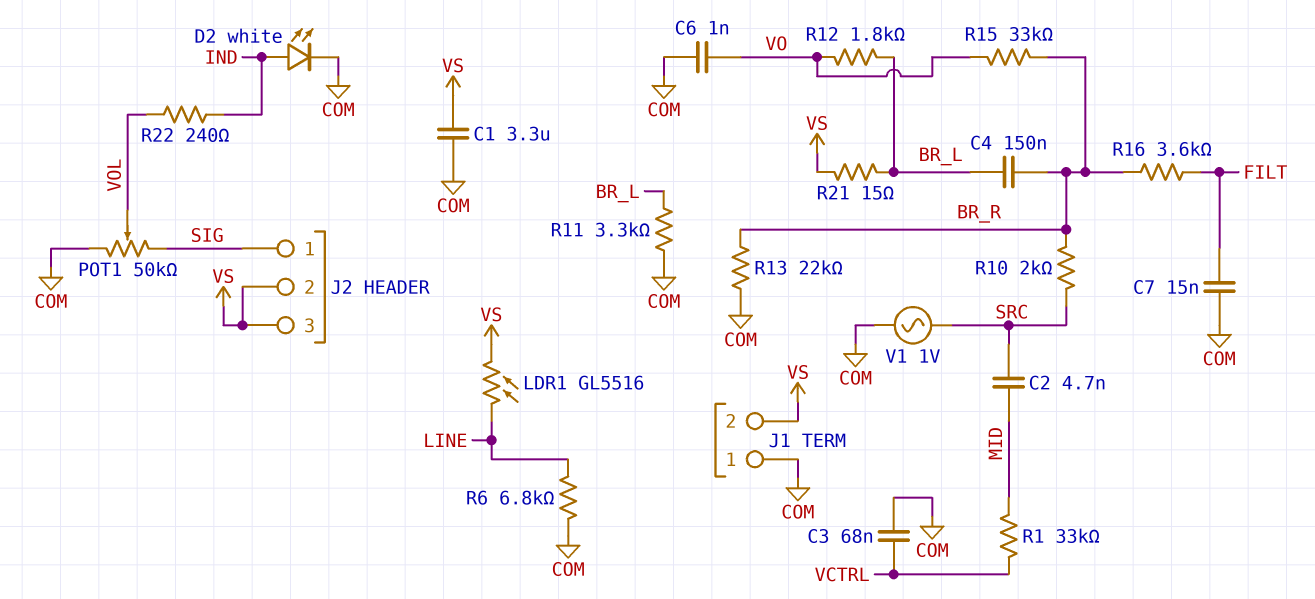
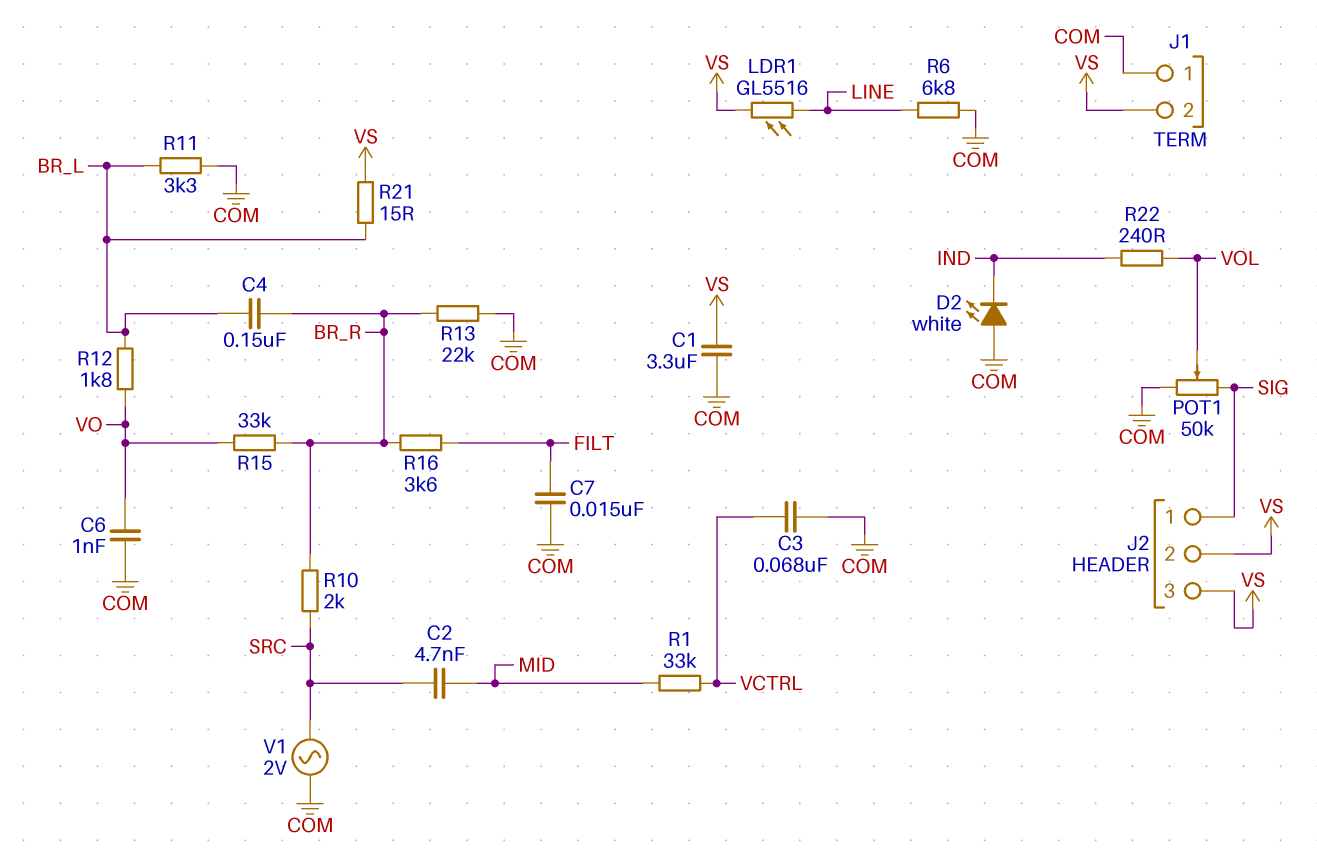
D2: LED white (A IND, K COM) -> LED white (A COM, K IND)
V1: AC 1V (COM, SRC) -> AC 2V (COM, SRC)

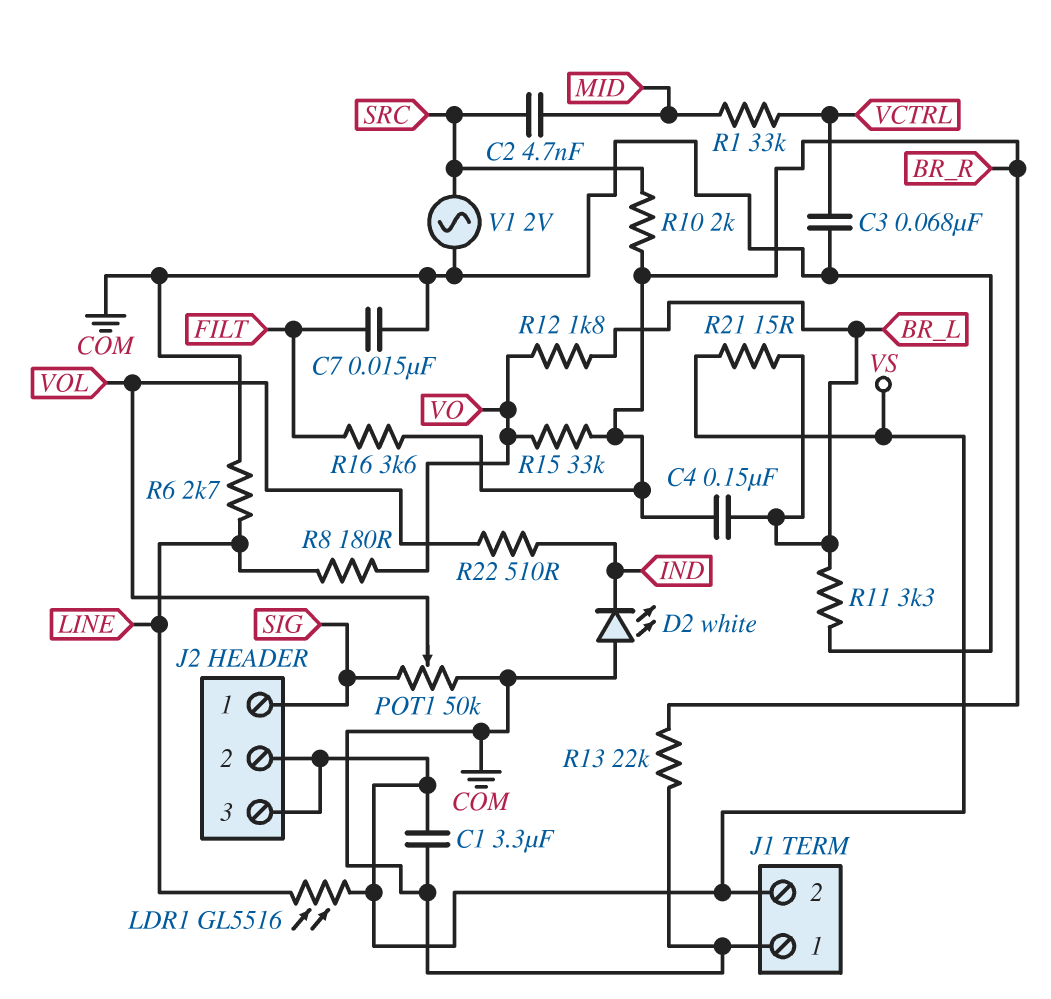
C6: 1nF (COM, VO) -> none
R6: 6.8k (COM, LINE) -> 2.7k (COM, LINE)
R8: none -> 180 (LINE, VO)
R22: 240 (IND, VOL) -> 510 (IND, VOL)

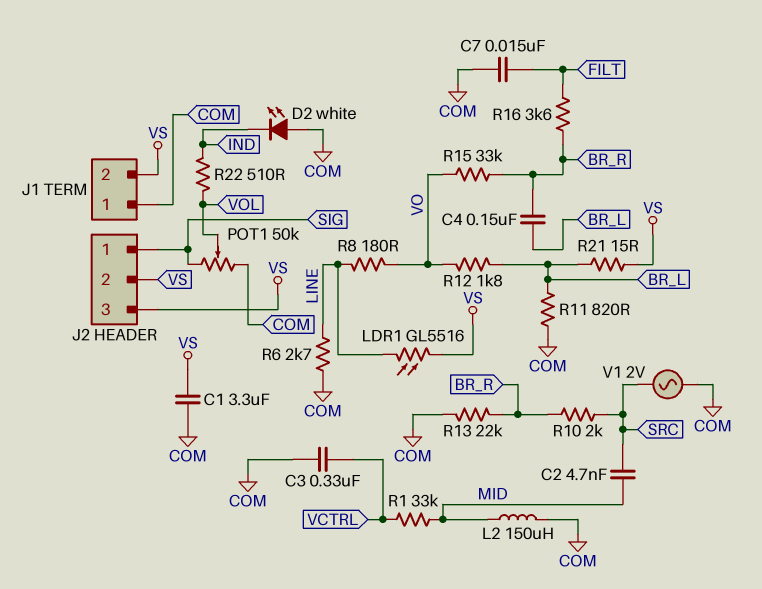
C3: 68nF (COM, VCTRL) -> 330nF (COM, VCTRL)
L2: none -> 150uH (COM, MID)
R11: 3.3k (BR_L, COM) -> 820 (BR_L, COM)

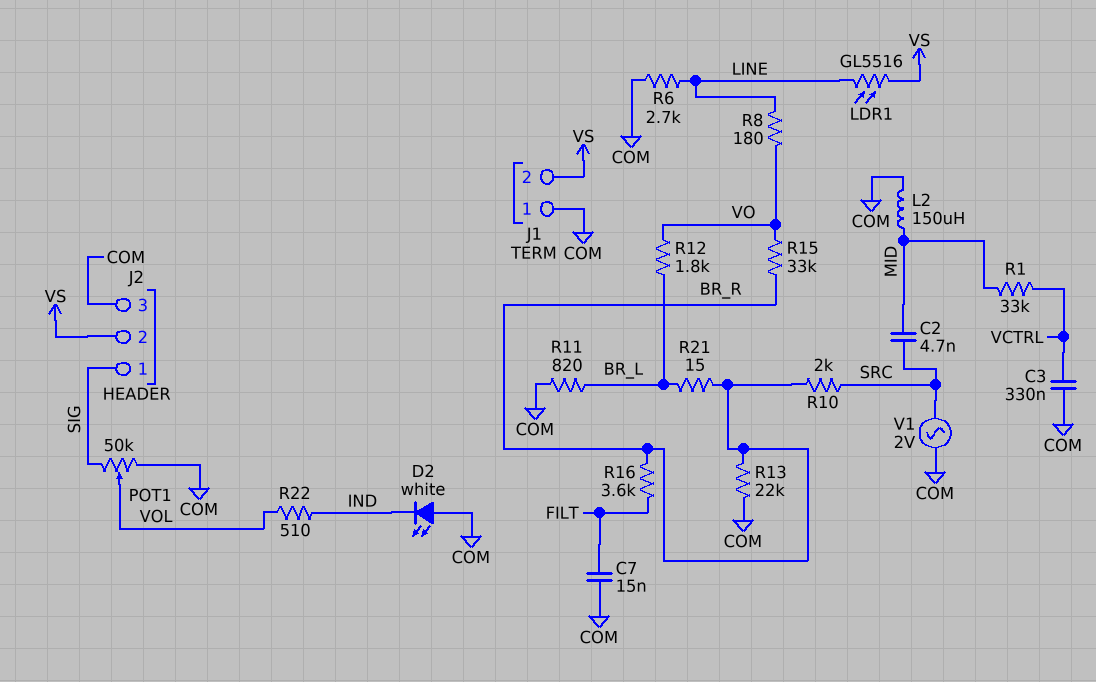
C1: 3.3uF (COM, VS) -> none
C4: 150nF (BR_L, BR_R) -> none
J2 pin 3: VS -> COM
R21: 15 (BR_L, VS) -> 15 (BR_L, BR_R)

